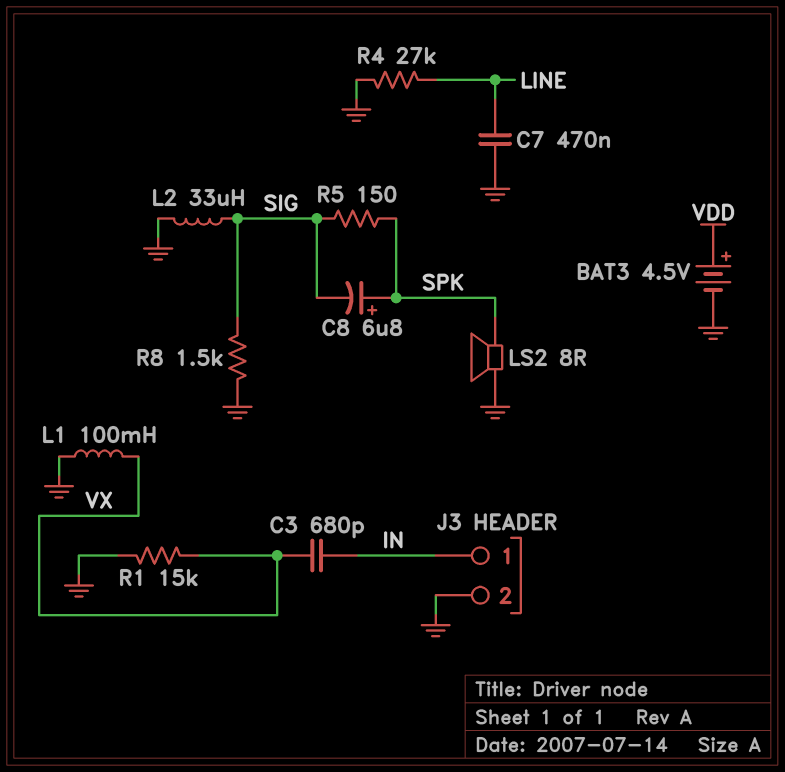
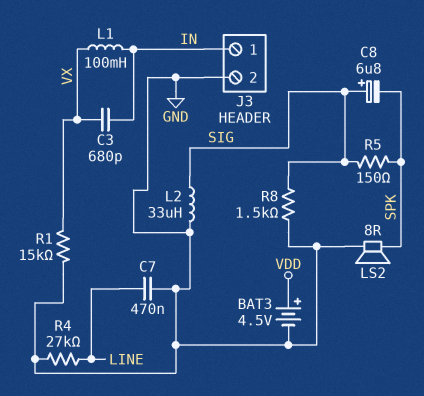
C8: 6.8uF (plus SPK, minus SIG) -> 6.8uF (plus SIG, minus SPK)
L1: 100mH (GND, VX) -> 100mH (IN, VX)

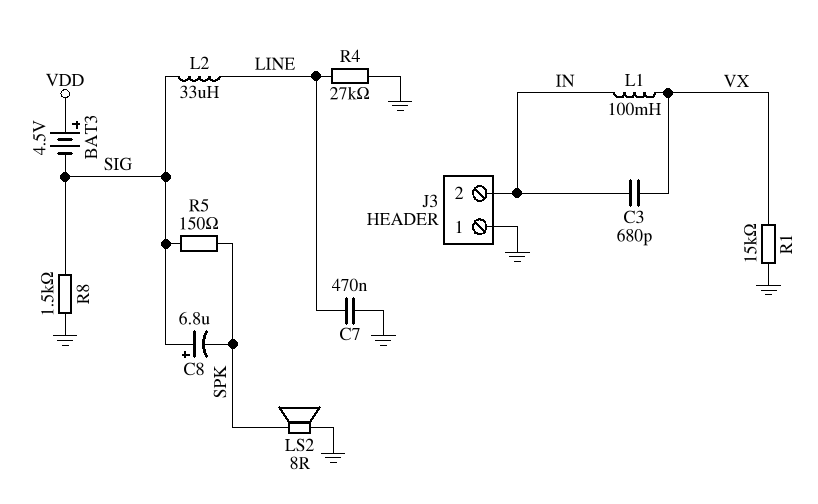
BAT3: 4.5V (plus VDD, minus GND) -> 4.5V (plus VDD, minus SIG)
J3 pin 1: IN -> GND
J3 pin 2: GND -> IN
L2: 33uH (GND, SIG) -> 33uH (LINE, SIG)

